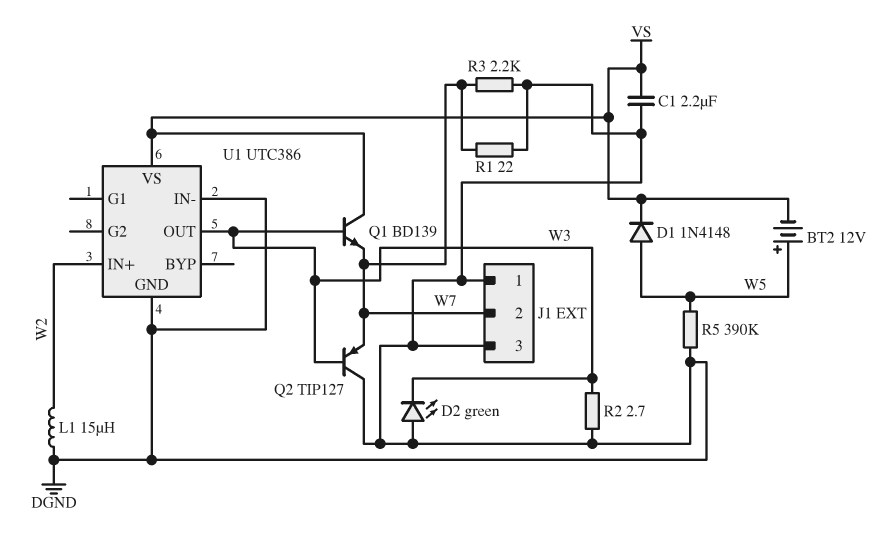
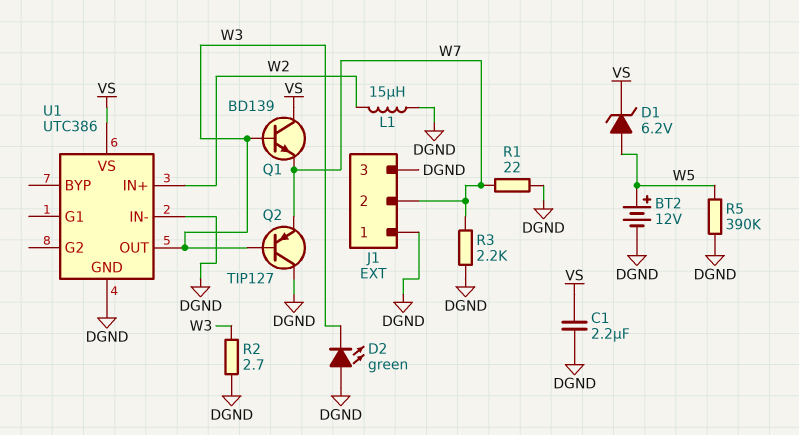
BT2: 12V (plus W5, minus VS) -> 12V (plus W5, minus DGND)
D1: diode 1N4148 (A W5, K VS) -> zener 6.2V (A W5, K VS)

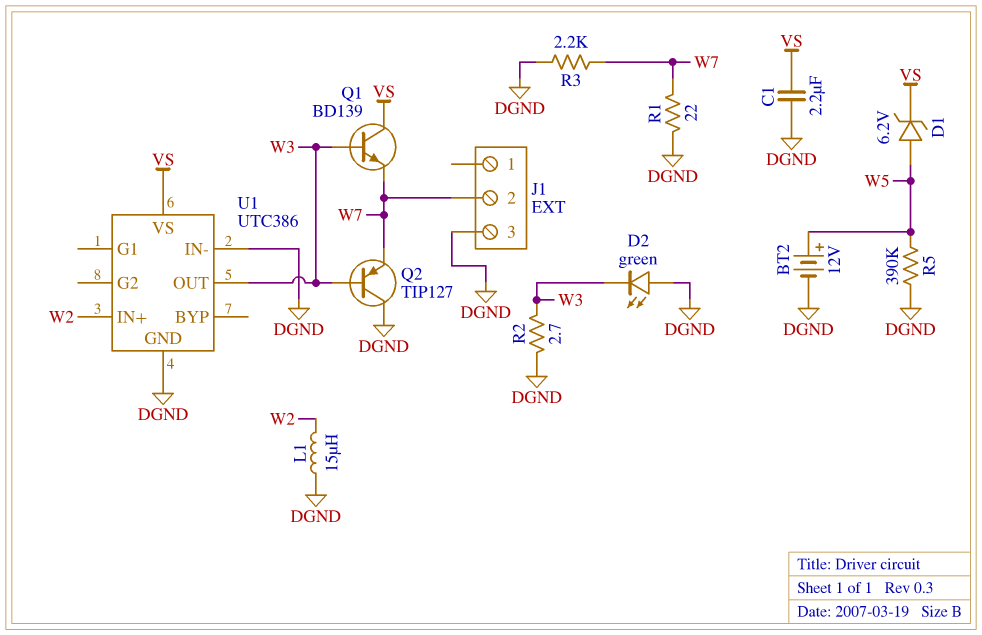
J1 pin 1: DGND -> none

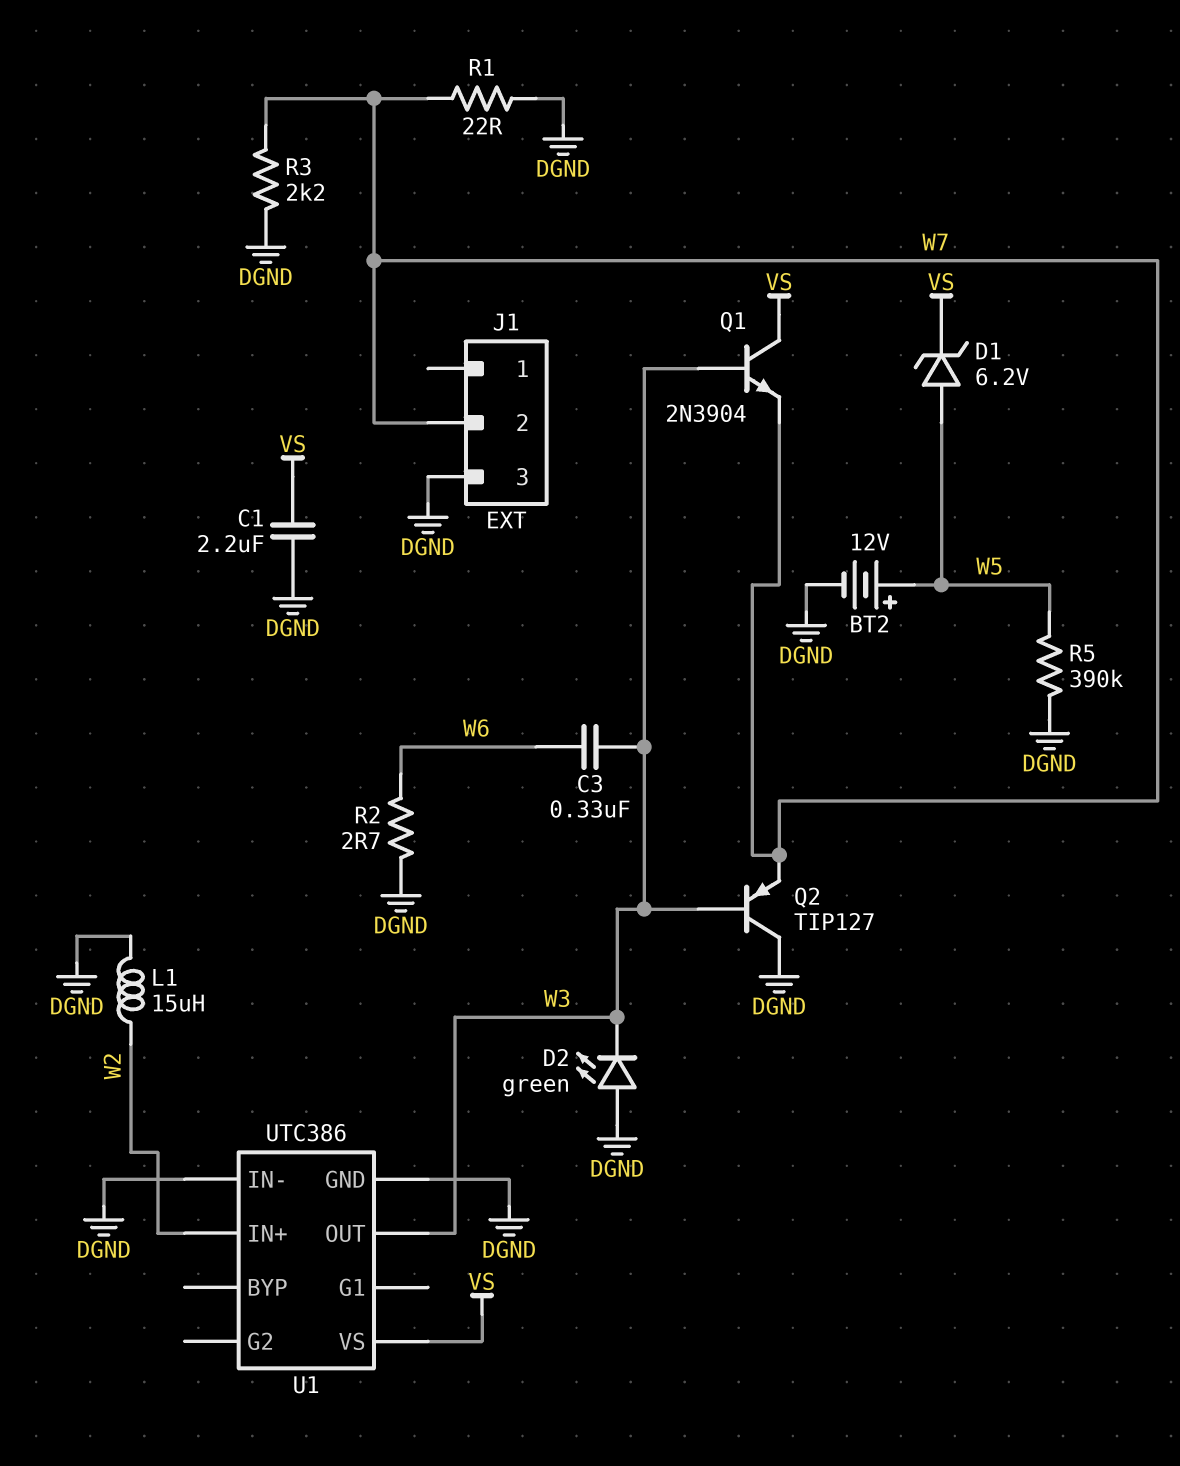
C3: none -> 330nF (W3, W6)
Q1: NPN BD139 (B W3, C VS, E W7) -> NPN 2N3904 (B W3, C VS, E W7)
R2: 2.7 (DGND, W3) -> 2.7 (DGND, W6)

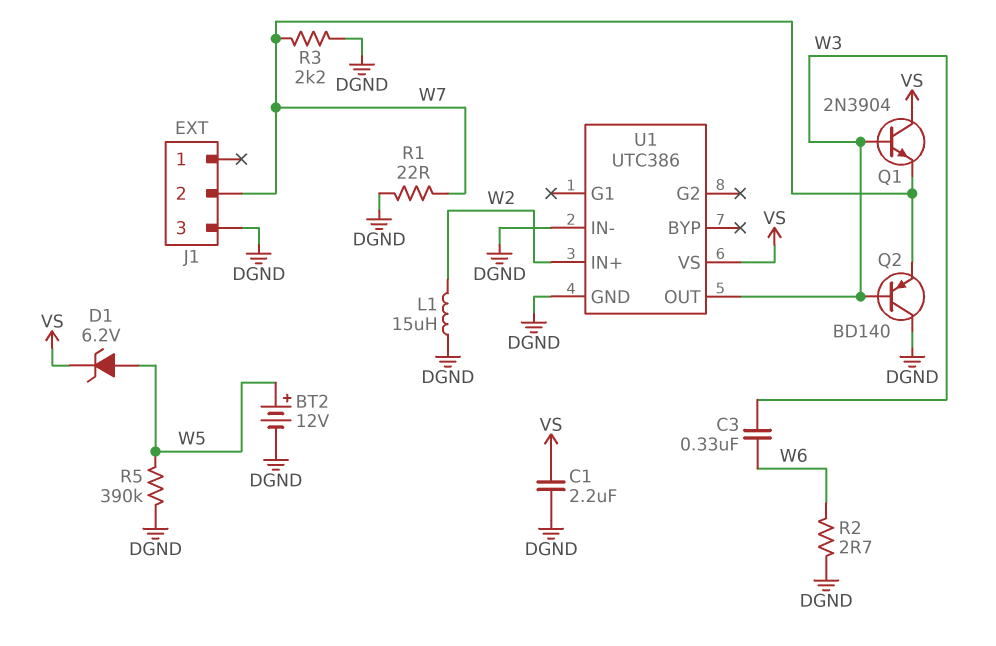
D2: LED green (A DGND, K W3) -> none
Q2: PNP TIP127 (B W3, C DGND, E W7) -> PNP BD140 (B W3, C DGND, E W7)

